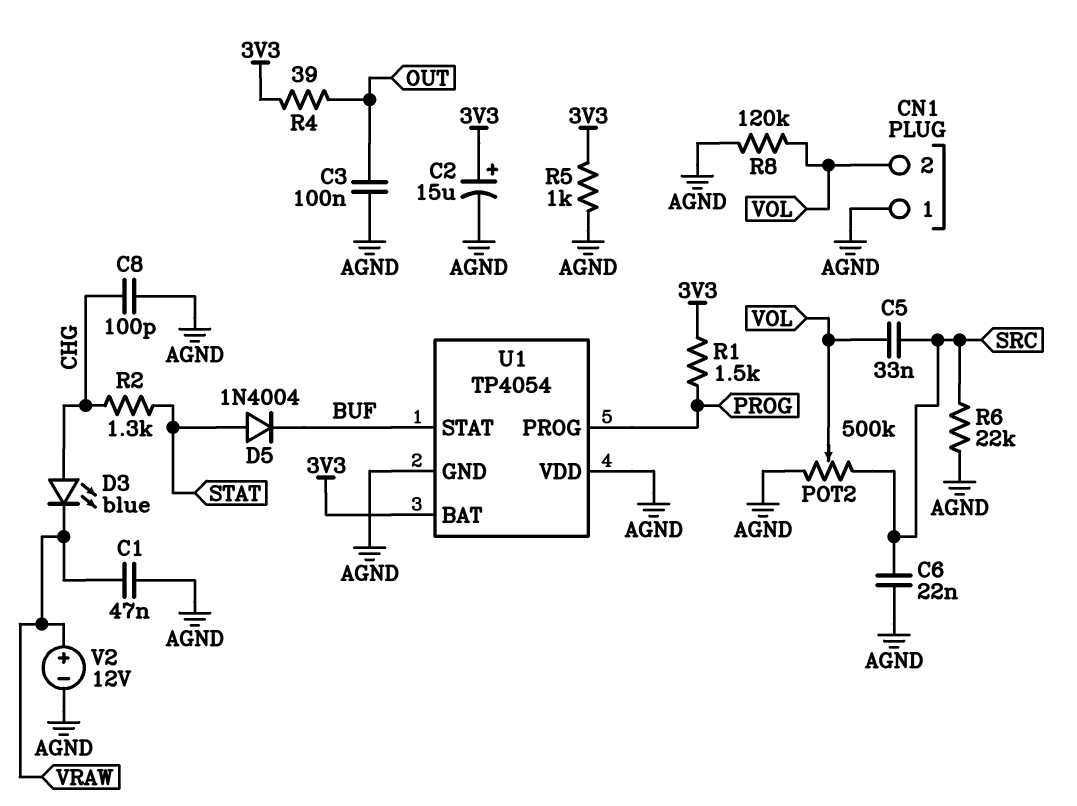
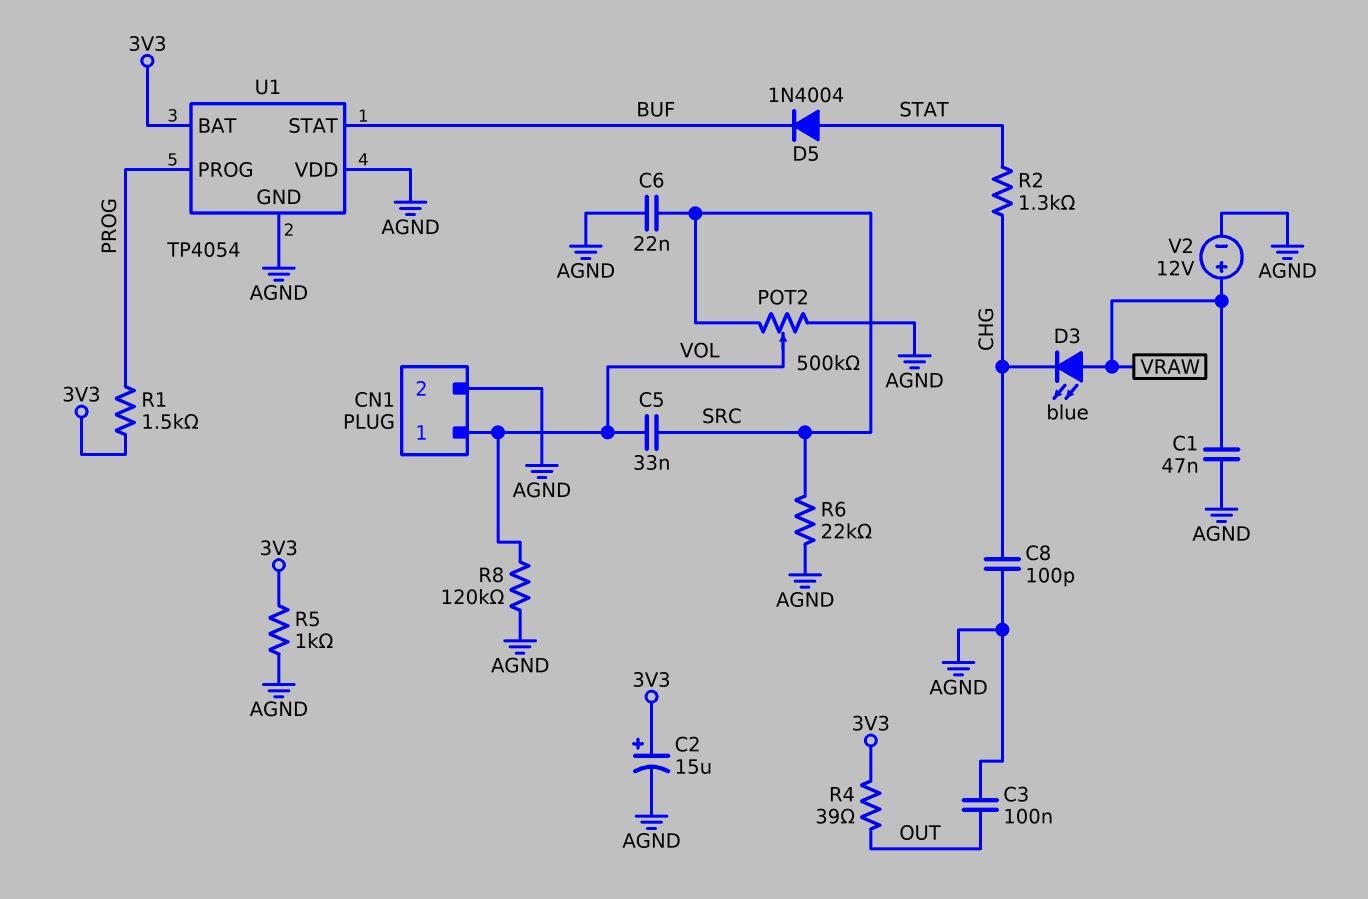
CN1 pin 1: AGND -> VOL
CN1 pin 2: VOL -> AGND
D3: LED blue (A CHG, K VRAW) -> LED blue (A VRAW, K CHG)

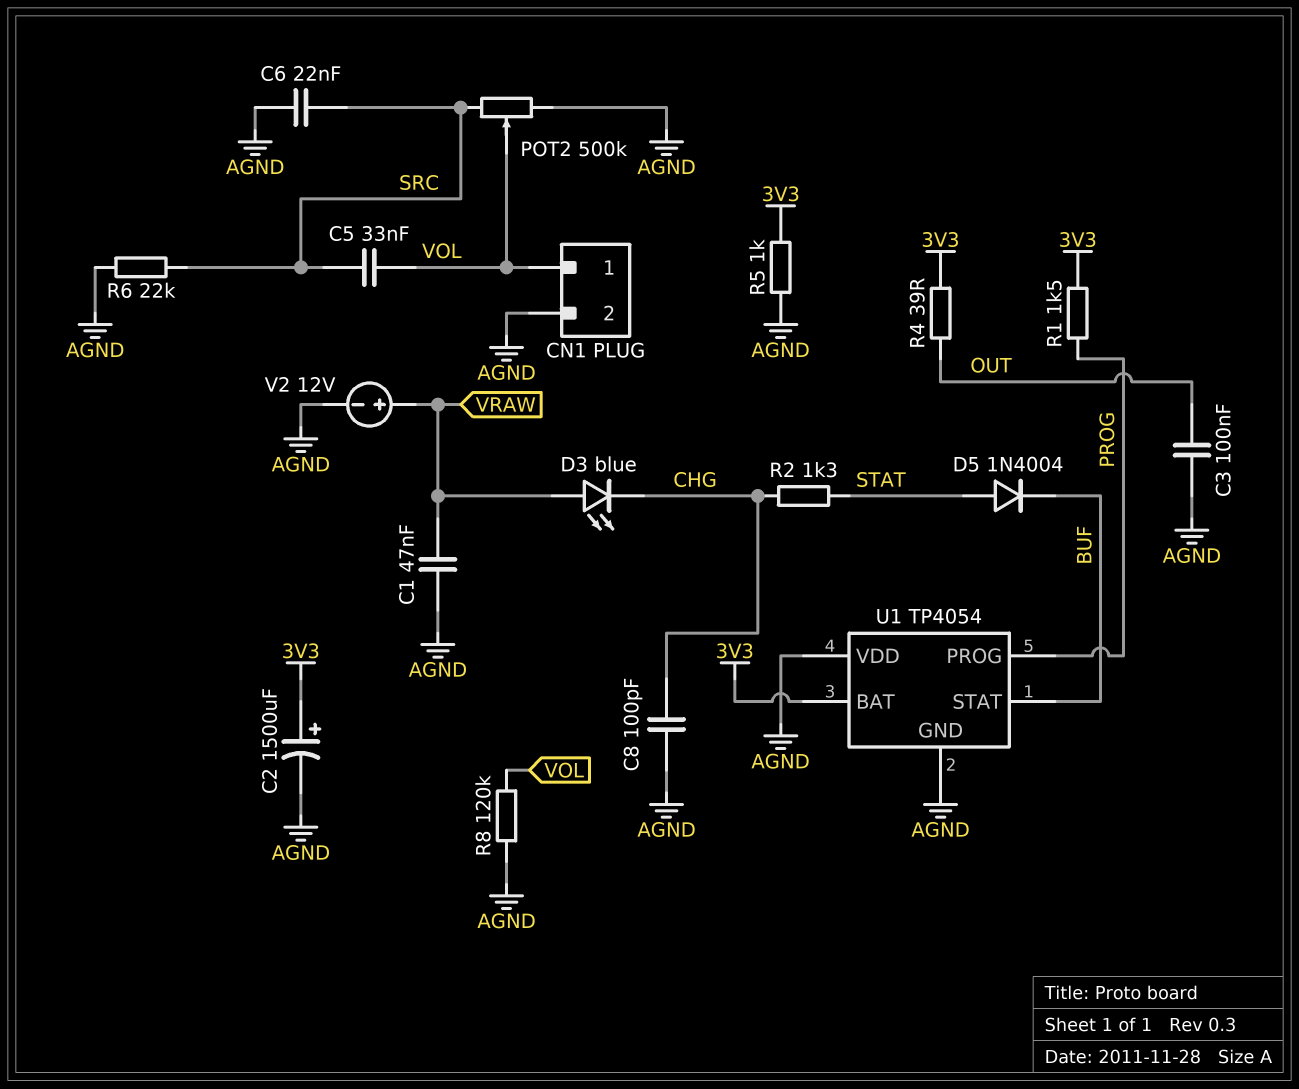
C2: 15uF (plus 3V3, minus AGND) -> 1500uF (plus 3V3, minus AGND)

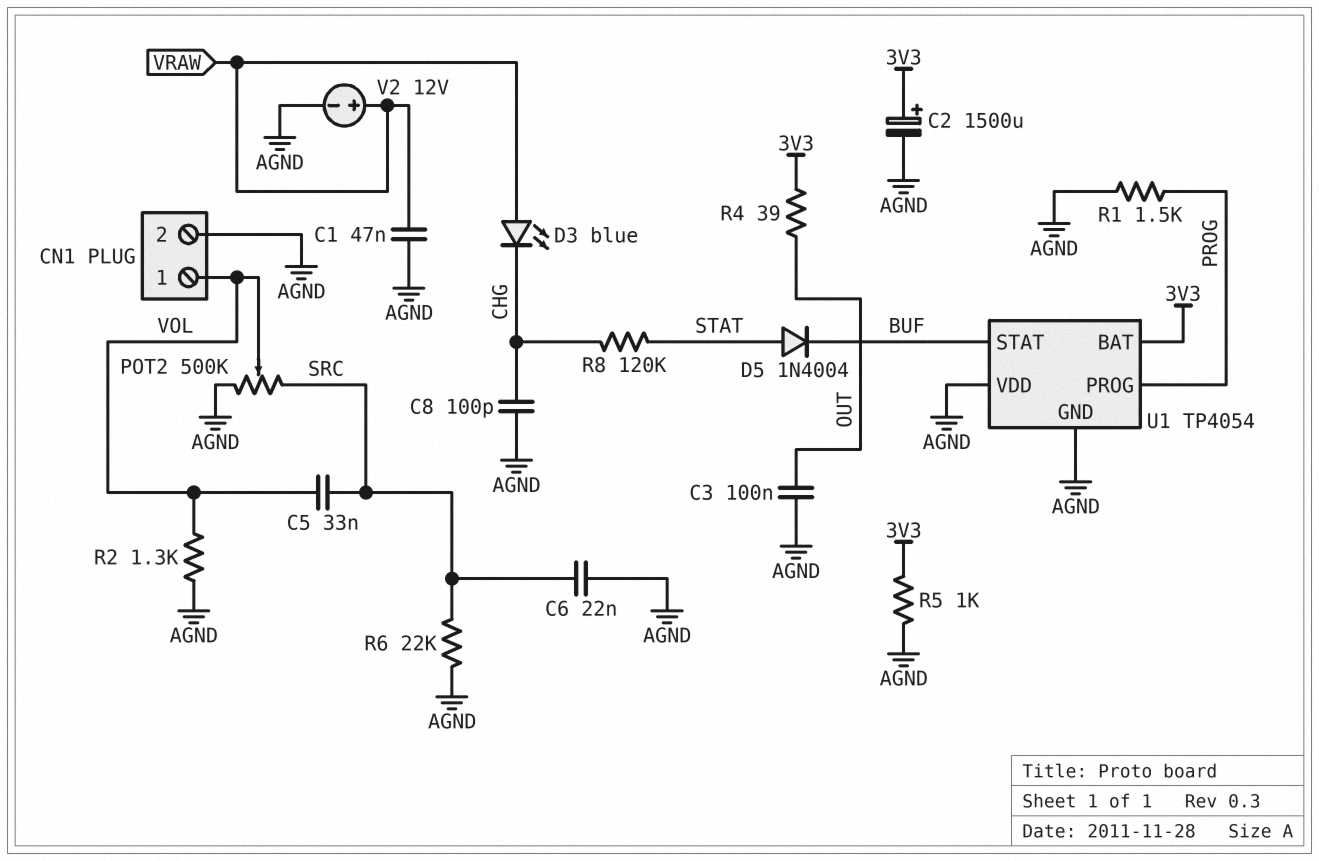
R1: 1.5k (3V3, PROG) -> 1.5k (AGND, PROG)
R2: 1.3k (CHG, STAT) -> 1.3k (AGND, VOL)
R8: 120k (AGND, VOL) -> 120k (CHG, STAT)

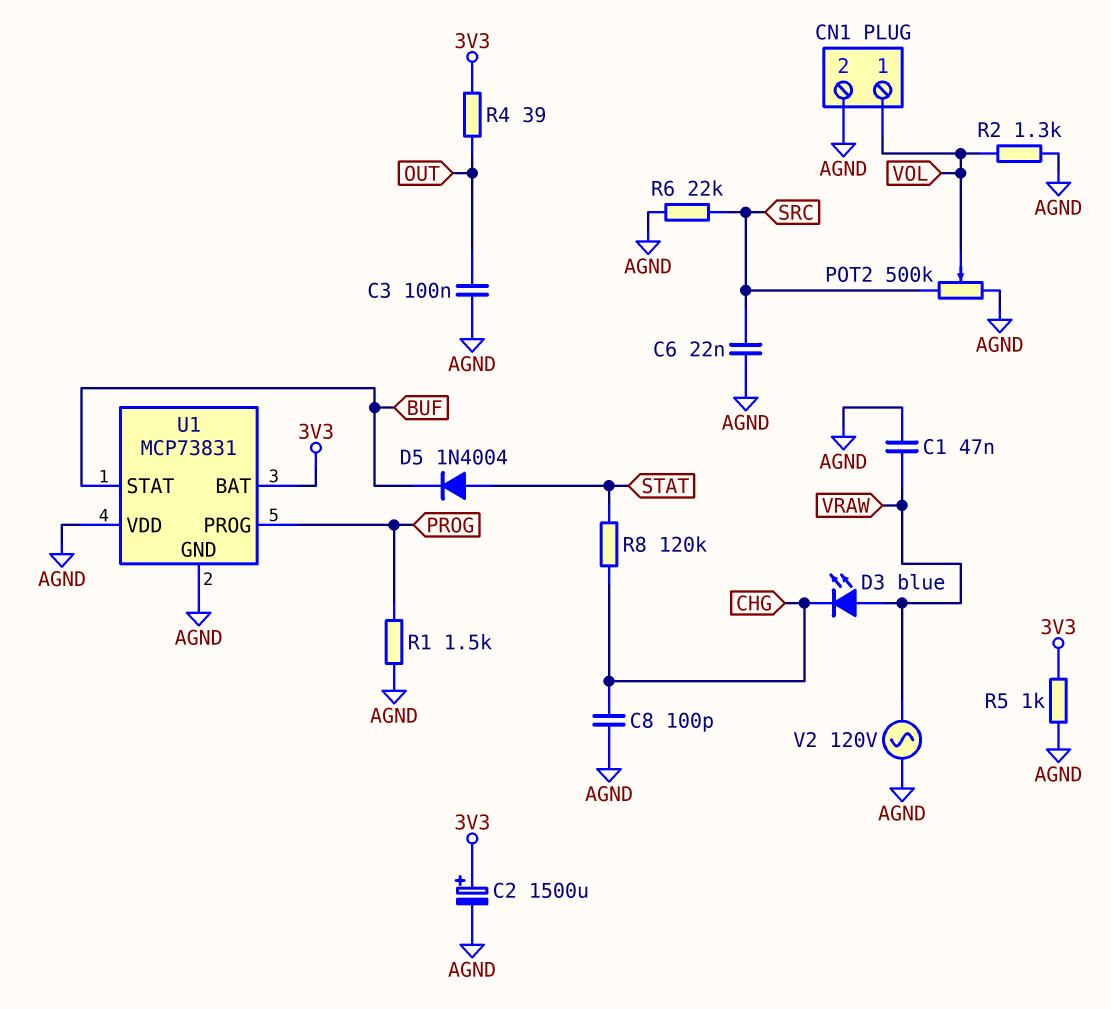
C5: 33nF (SRC, VOL) -> none
U1: TP4054 -> MCP73831
V2: 12V (plus VRAW, minus AGND) -> AC 120V (AGND, VRAW)

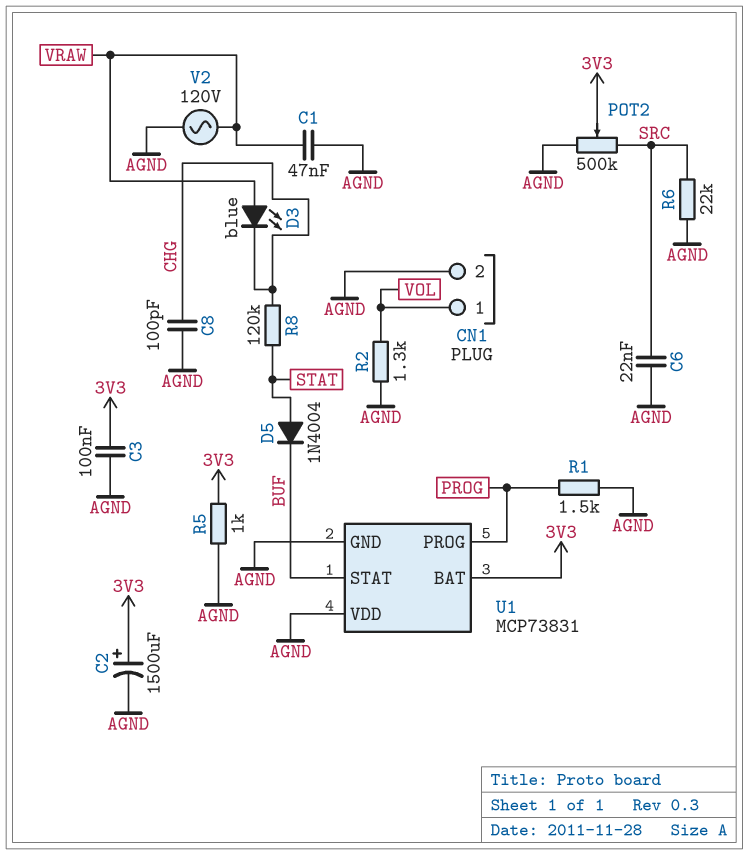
C3: 100nF (AGND, OUT) -> 100nF (3V3, AGND)
POT2: 500k (AGND, SRC, wiper VOL) -> 500k (AGND, SRC, wiper 3V3)
R4: 39 (3V3, OUT) -> none

